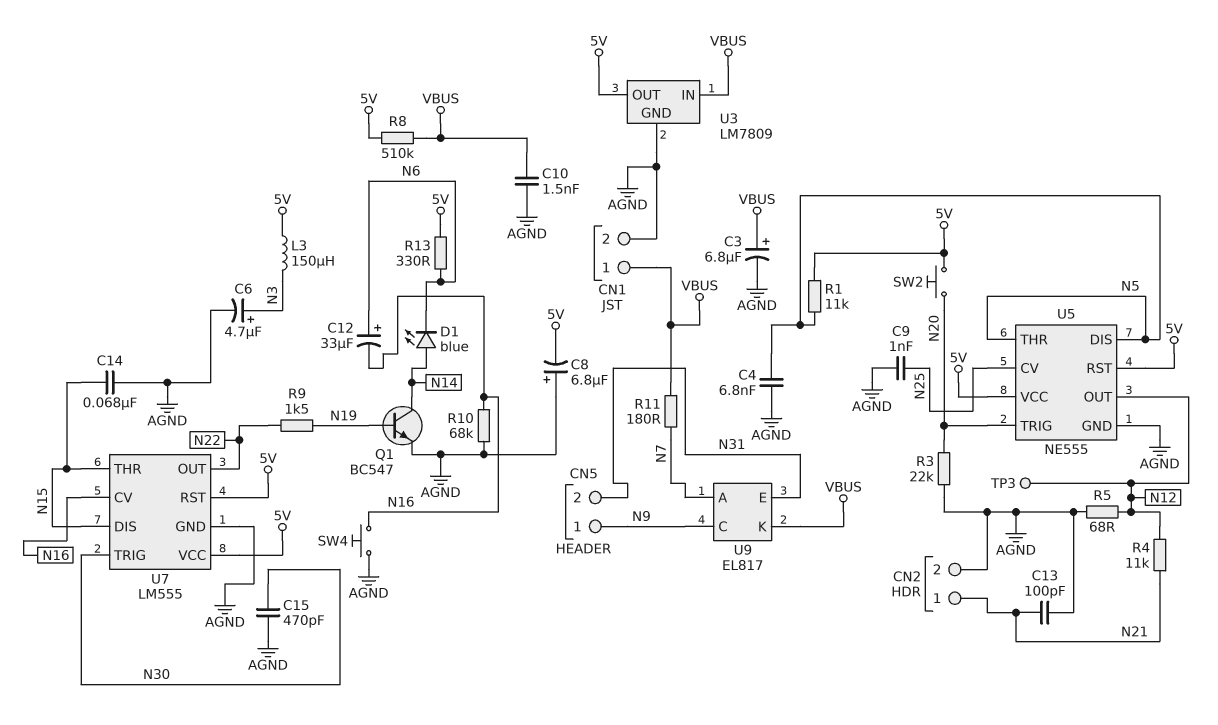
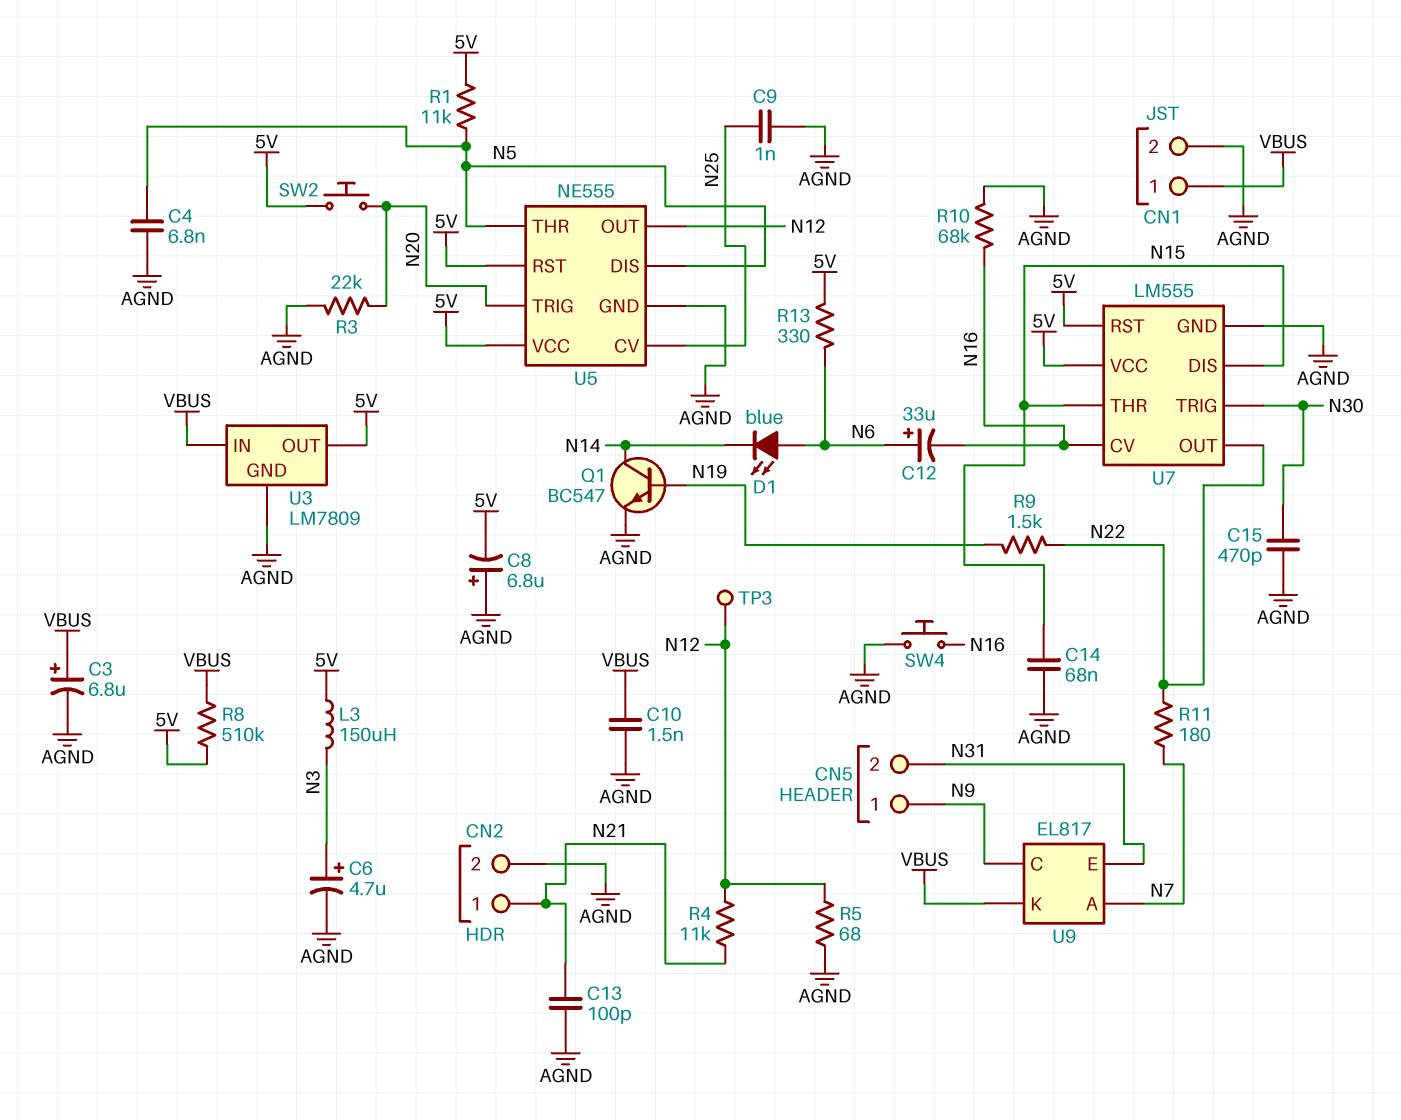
D1: LED blue (A N14, K N6) -> LED blue (A N6, K N14)
R11: 180 (N7, VBUS) -> 180 (N7, N22)

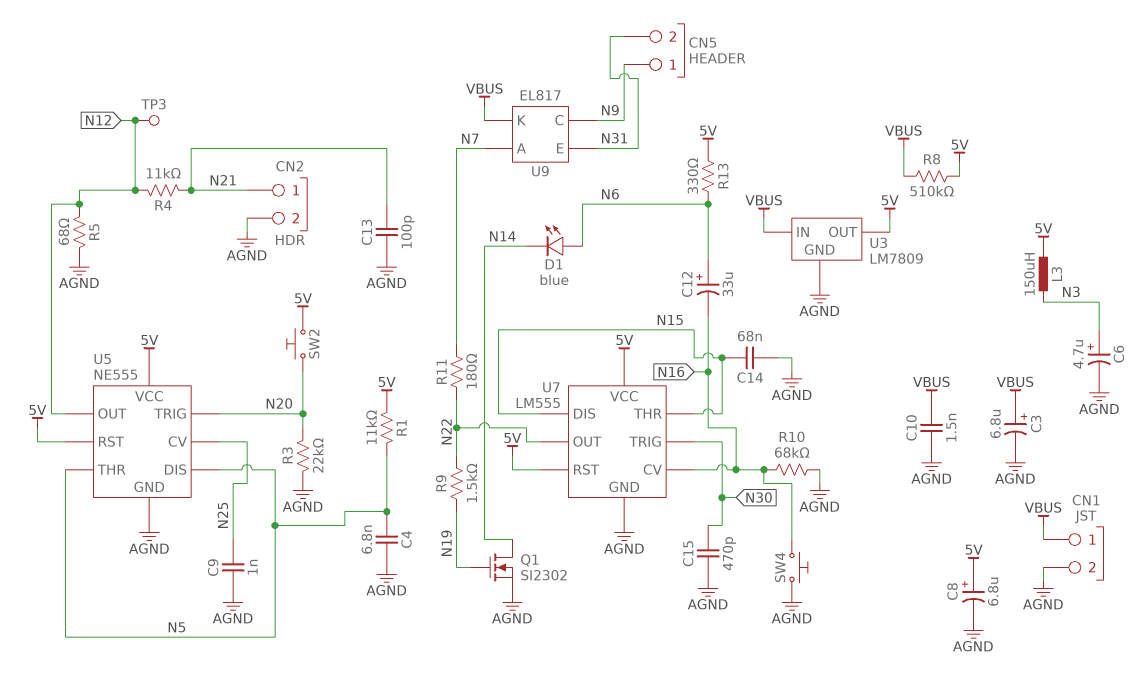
C8: 6.8uF (plus AGND, minus 5V) -> 6.8uF (plus 5V, minus AGND)
Q1: NPN BC547 (B N19, C N14, E AGND) -> NMOS SI2302 (G N19, D N14, S AGND)

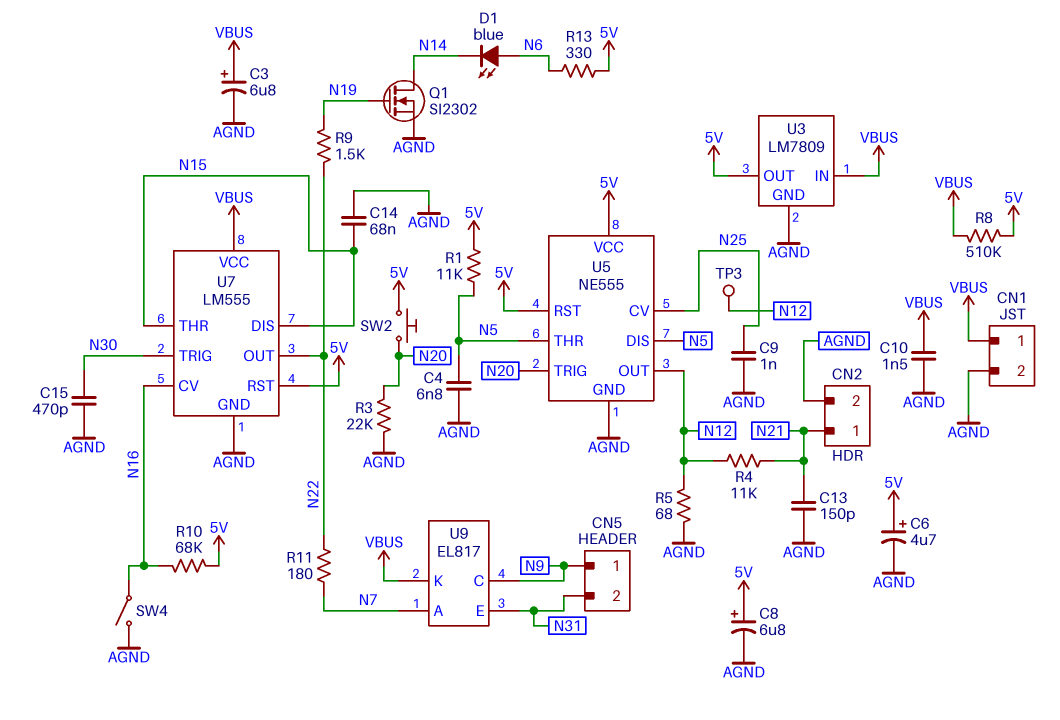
C6: 4.7uF (plus N3, minus AGND) -> 4.7uF (plus 5V, minus AGND)
C12: 33uF (plus N6, minus N16) -> none
C13: 100pF (AGND, N21) -> 150pF (AGND, N21)
L3: 150uH (5V, N3) -> none
R10: 68k (AGND, N16) -> 68k (5V, N16)
SW4: button (AGND, N16) -> switch (AGND, N16)
U7 pin VCC: 5V -> VBUS

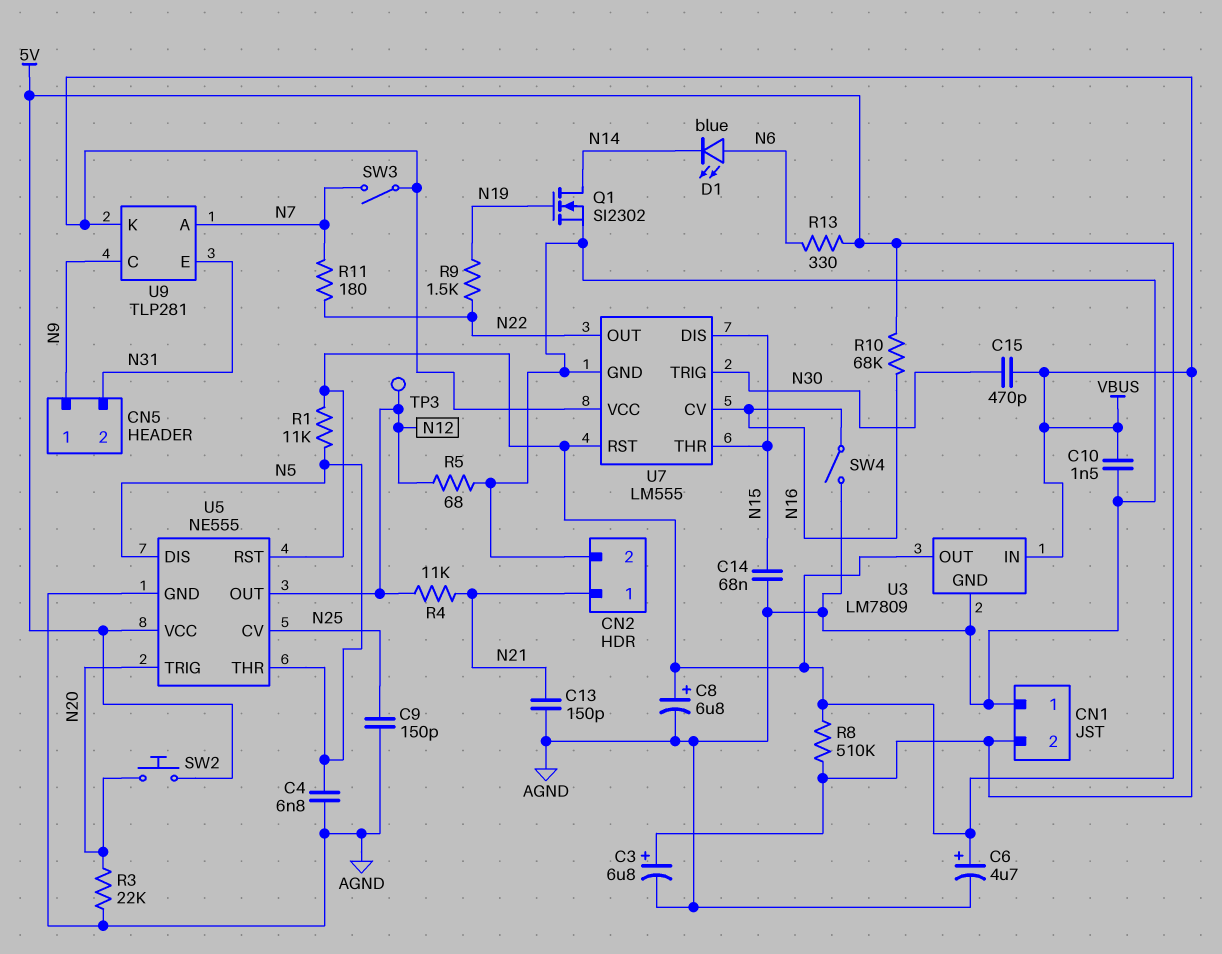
C9: 1nF (AGND, N25) -> 150pF (AGND, N25)
C15: 470pF (AGND, N30) -> 470pF (N30, VBUS)
CN1 pin 1: VBUS -> AGND
CN1 pin 2: AGND -> VBUS
SW3: none -> switch (N7, VBUS)
U9: EL817 -> TLP281

